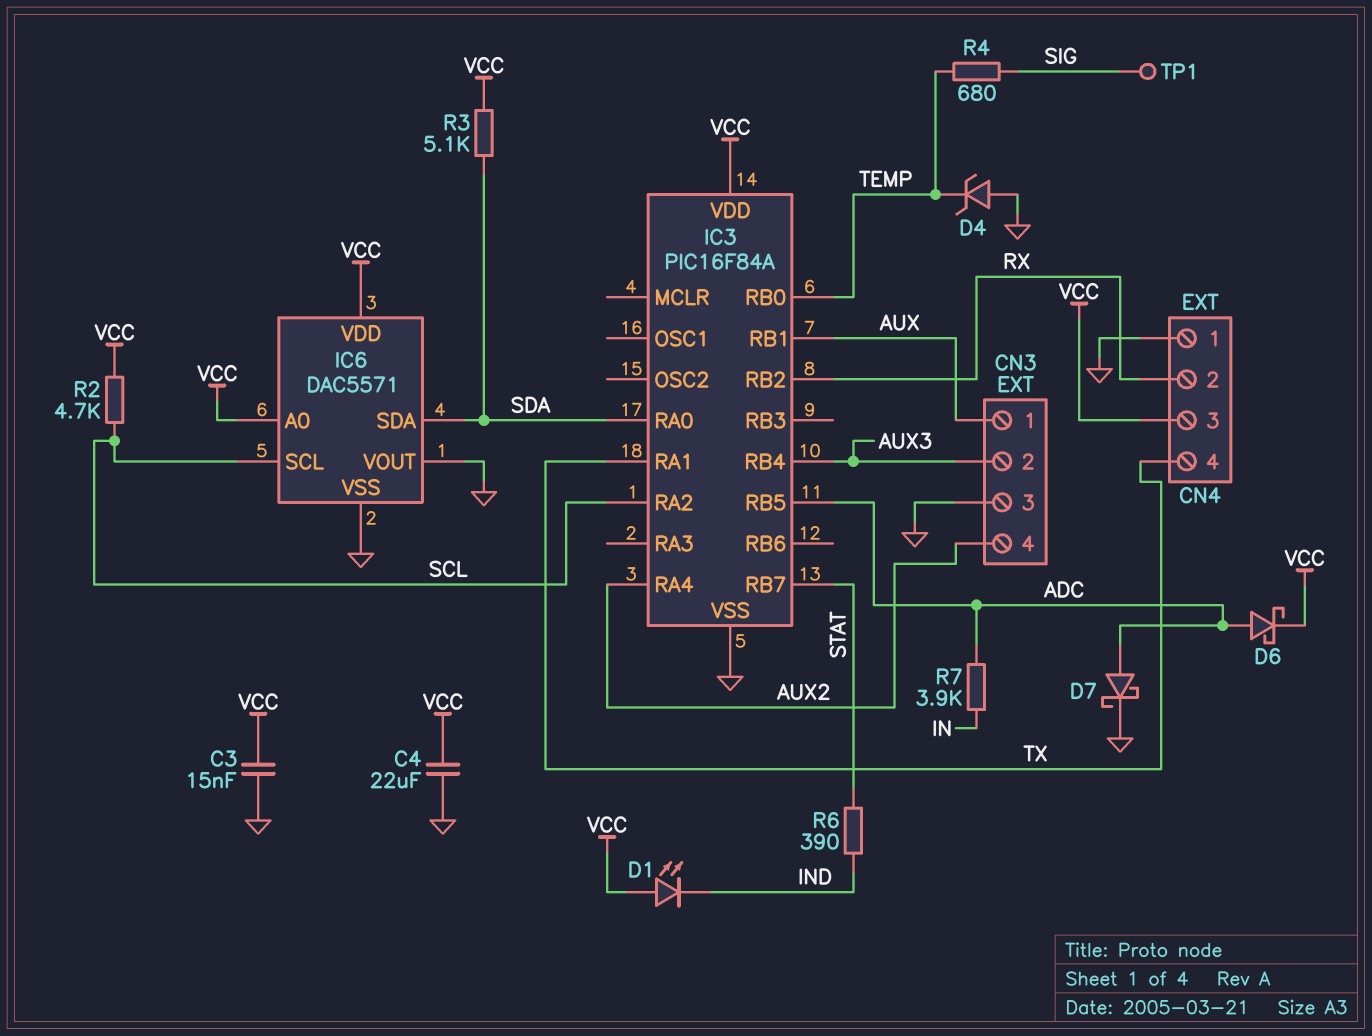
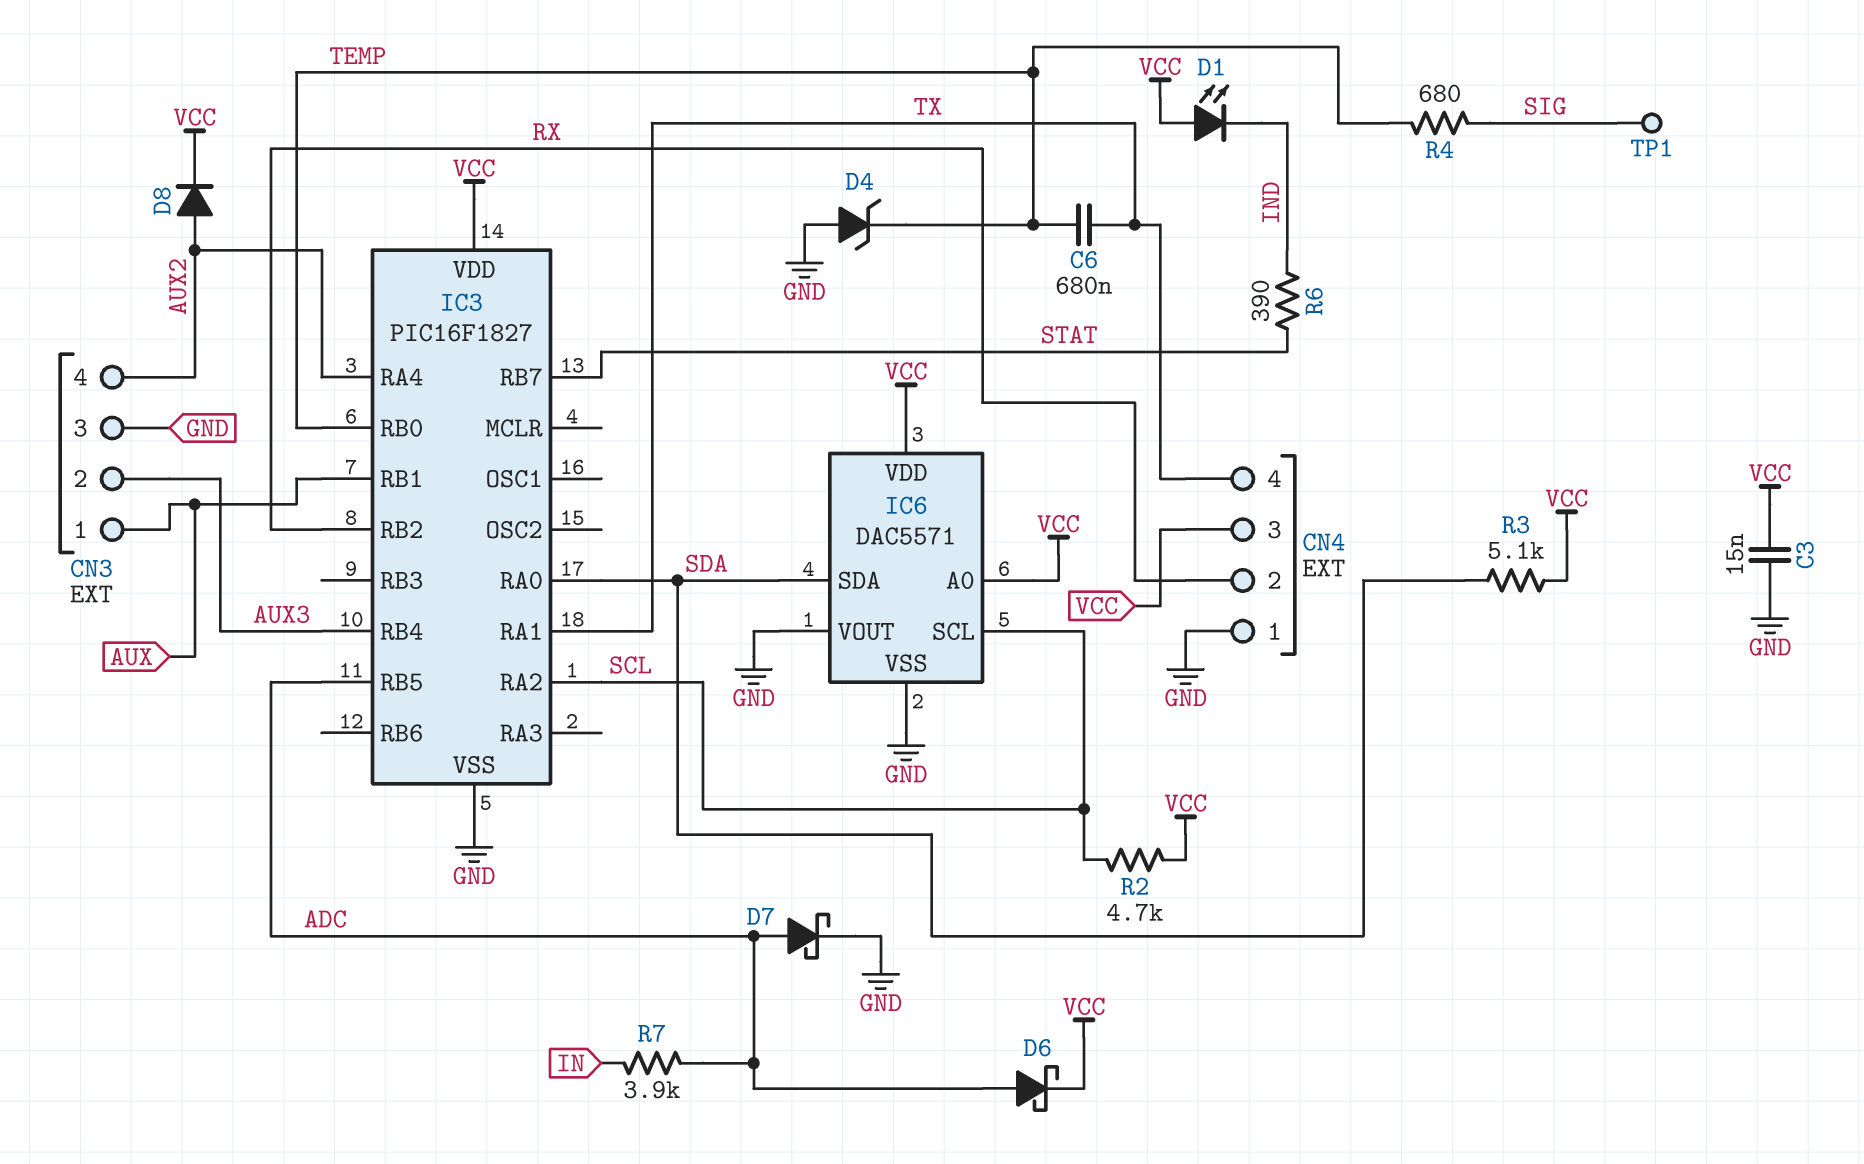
C4: 22uF (GND, VCC) -> none
C6: none -> 680nF (TEMP, TX)
D8: none -> diode (A AUX2, K VCC)
IC3: PIC16F84A -> PIC16F1827

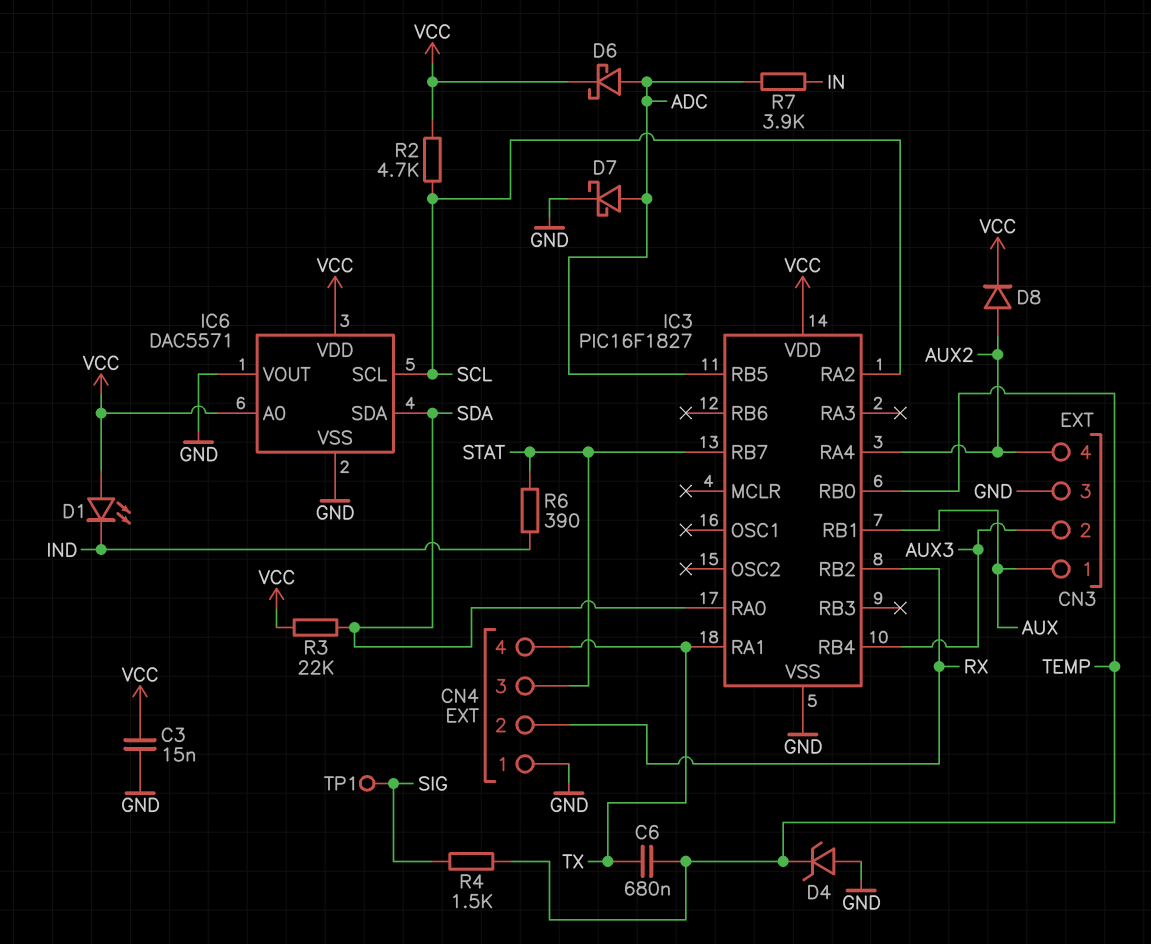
CN4 pin 3: VCC -> STAT
R3: 5.1k (SDA, VCC) -> 22k (SDA, VCC)
R4: 680 (SIG, TEMP) -> 1.5k (SIG, TEMP)

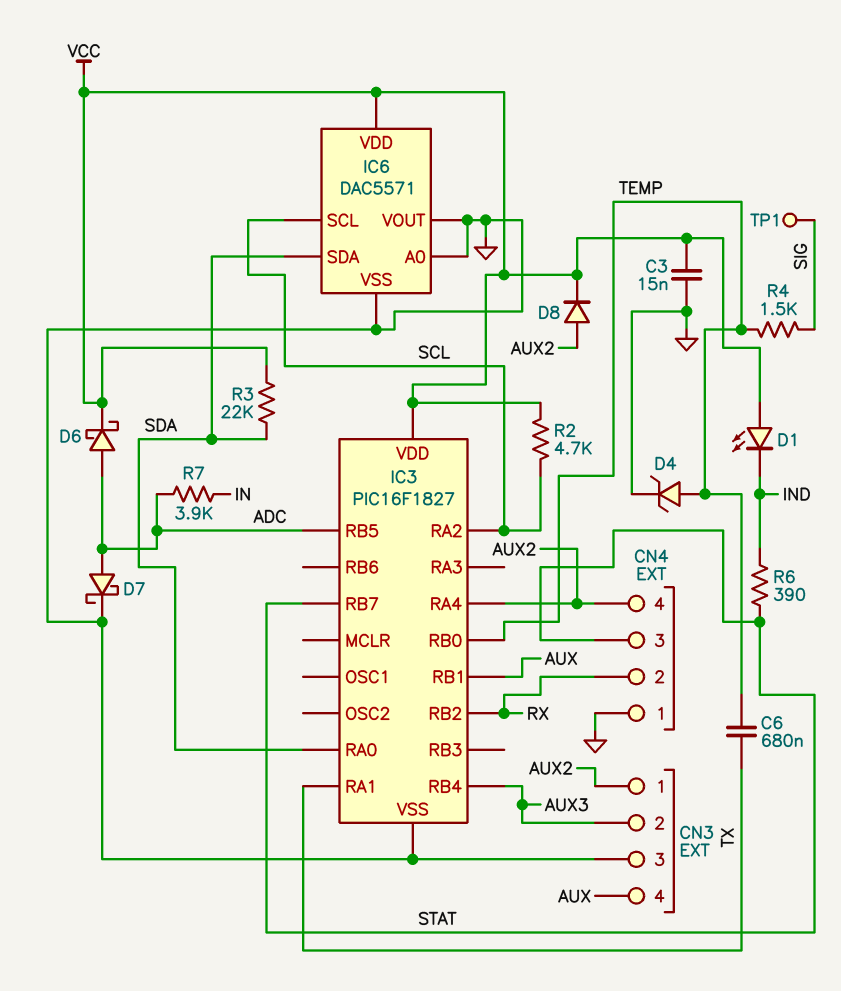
CN3 pin 1: AUX -> AUX2
CN3 pin 4: AUX2 -> AUX
CN4 pin 4: TX -> AUX2
D4: zener (A GND, K TEMP) -> zener (A TEMP, K GND)
IC6 pin A0: VCC -> GND

